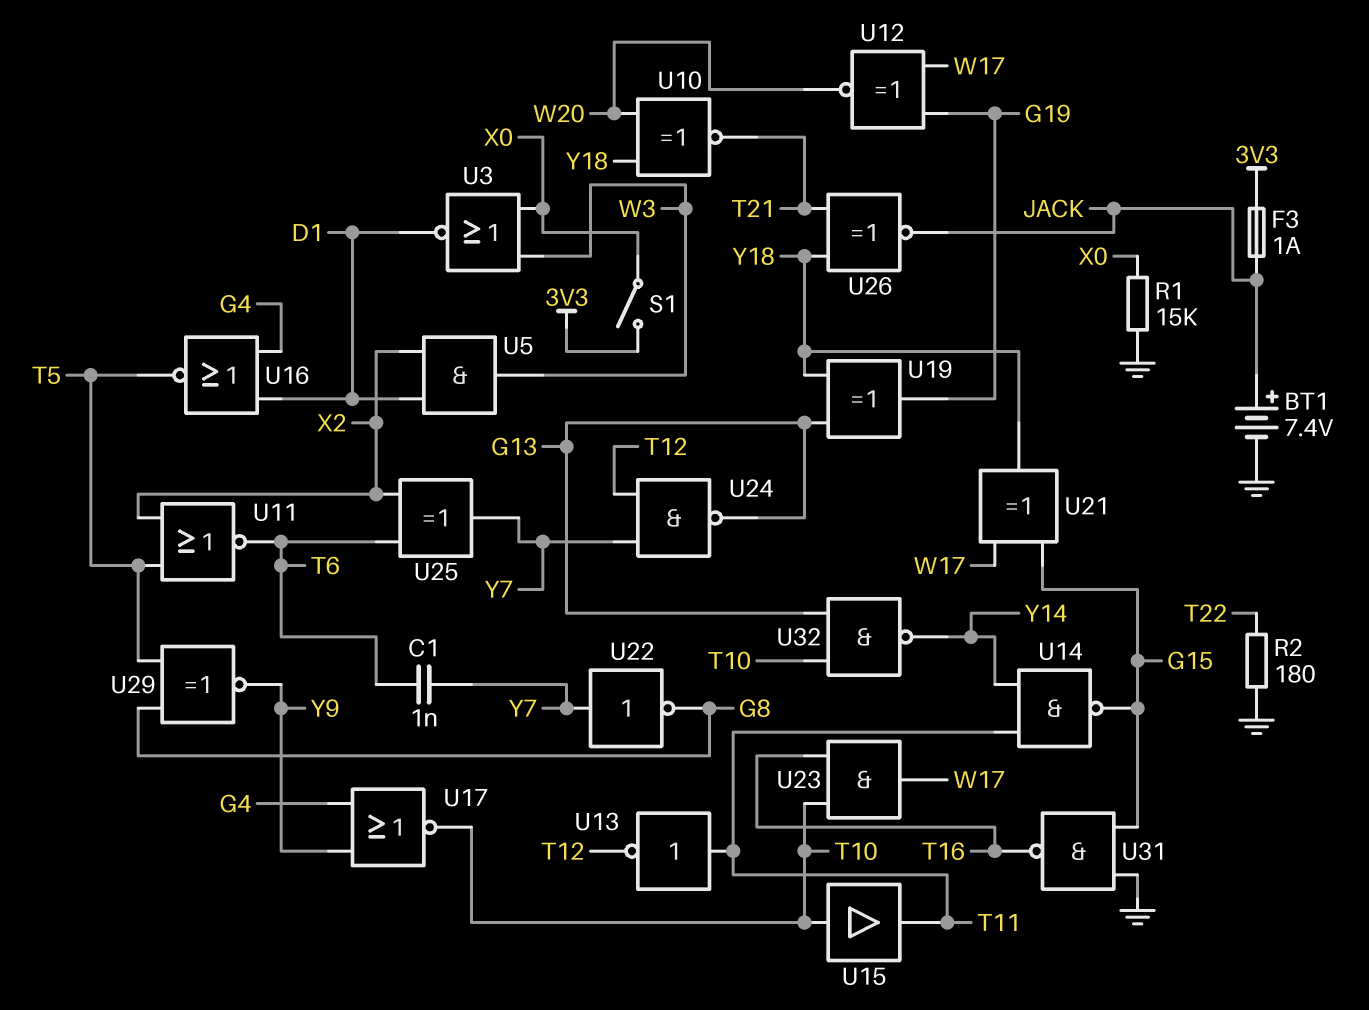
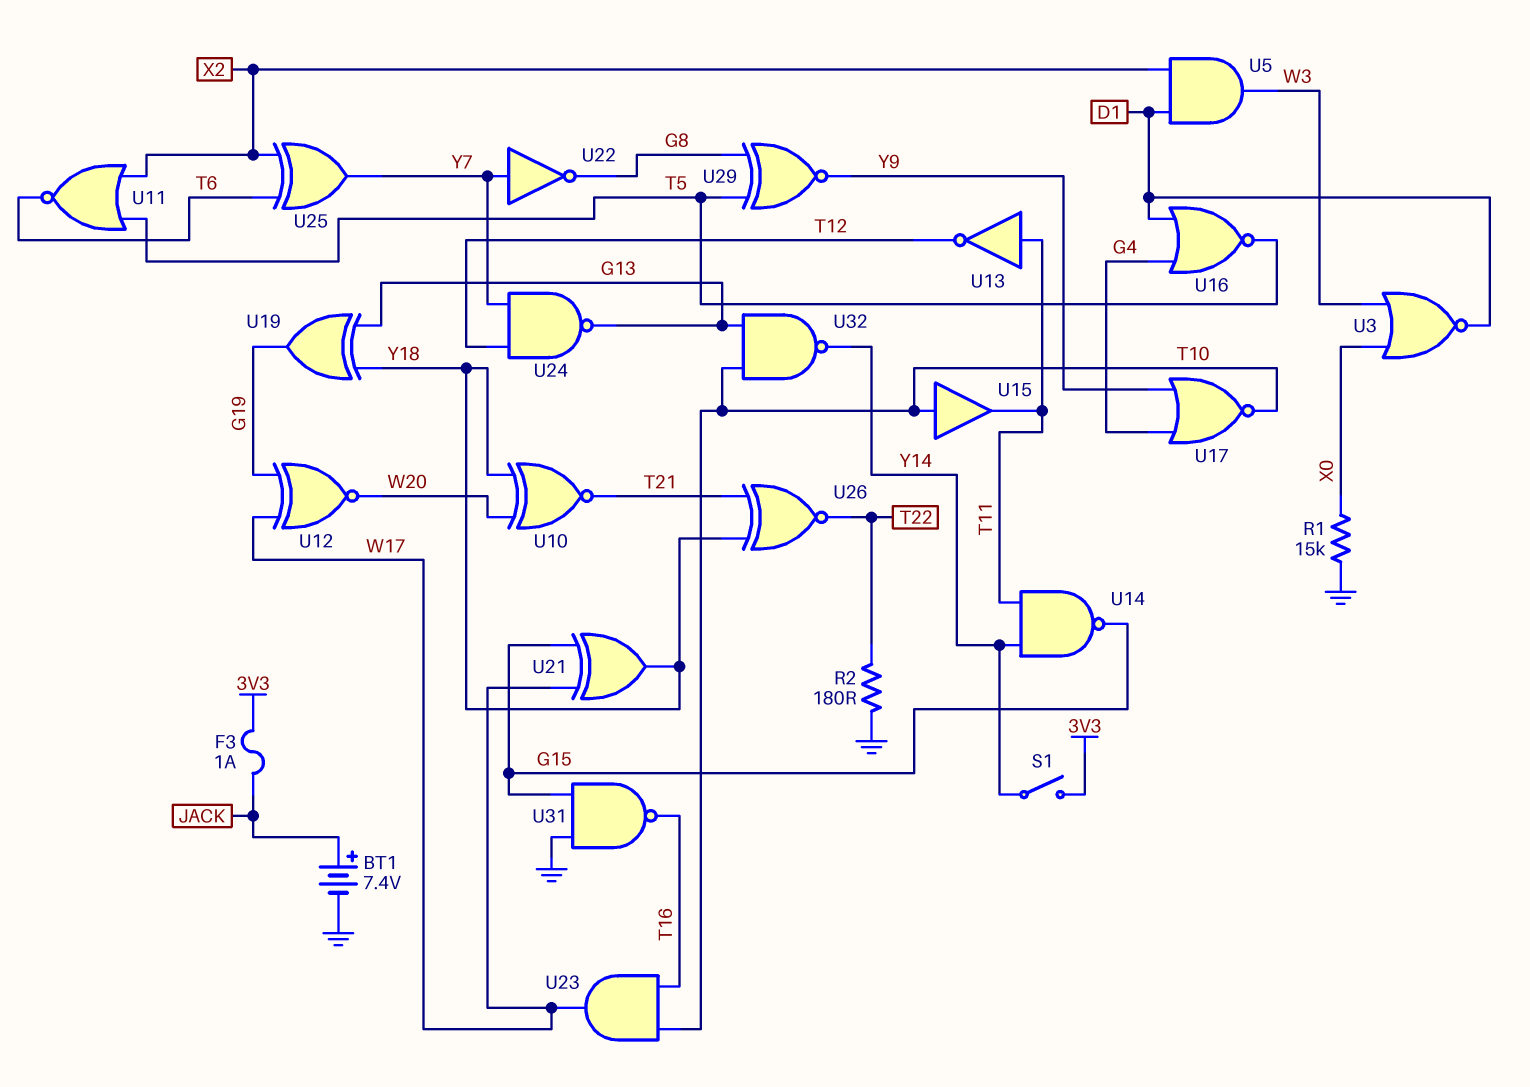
C1: 1nF (T6, Y7) -> none
S1: switch (3V3, X0) -> switch (3V3, Y14)
U26: XNOR (in T21, in Y18, out JACK) -> XNOR (in T21, in Y18, out T22)

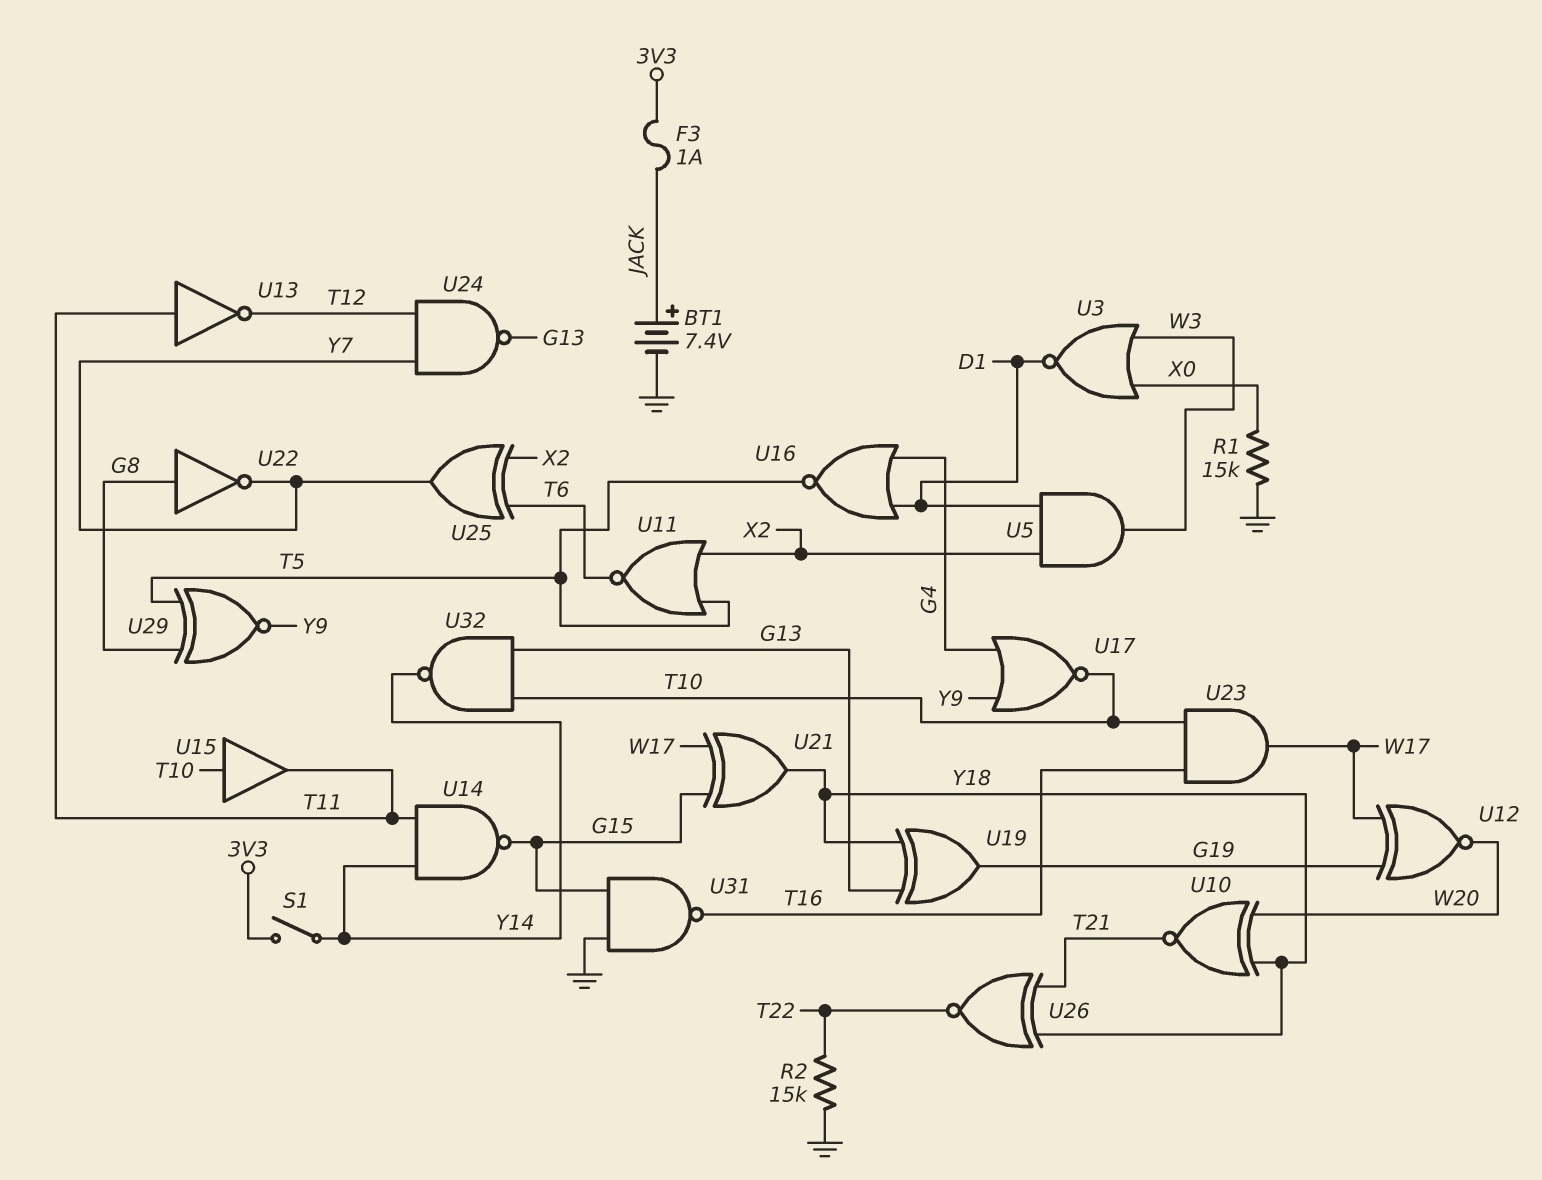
R2: 180 (GND, T22) -> 15k (GND, T22)
U22: NOT (in Y7, out G8) -> NOT (in G8, out Y7)

